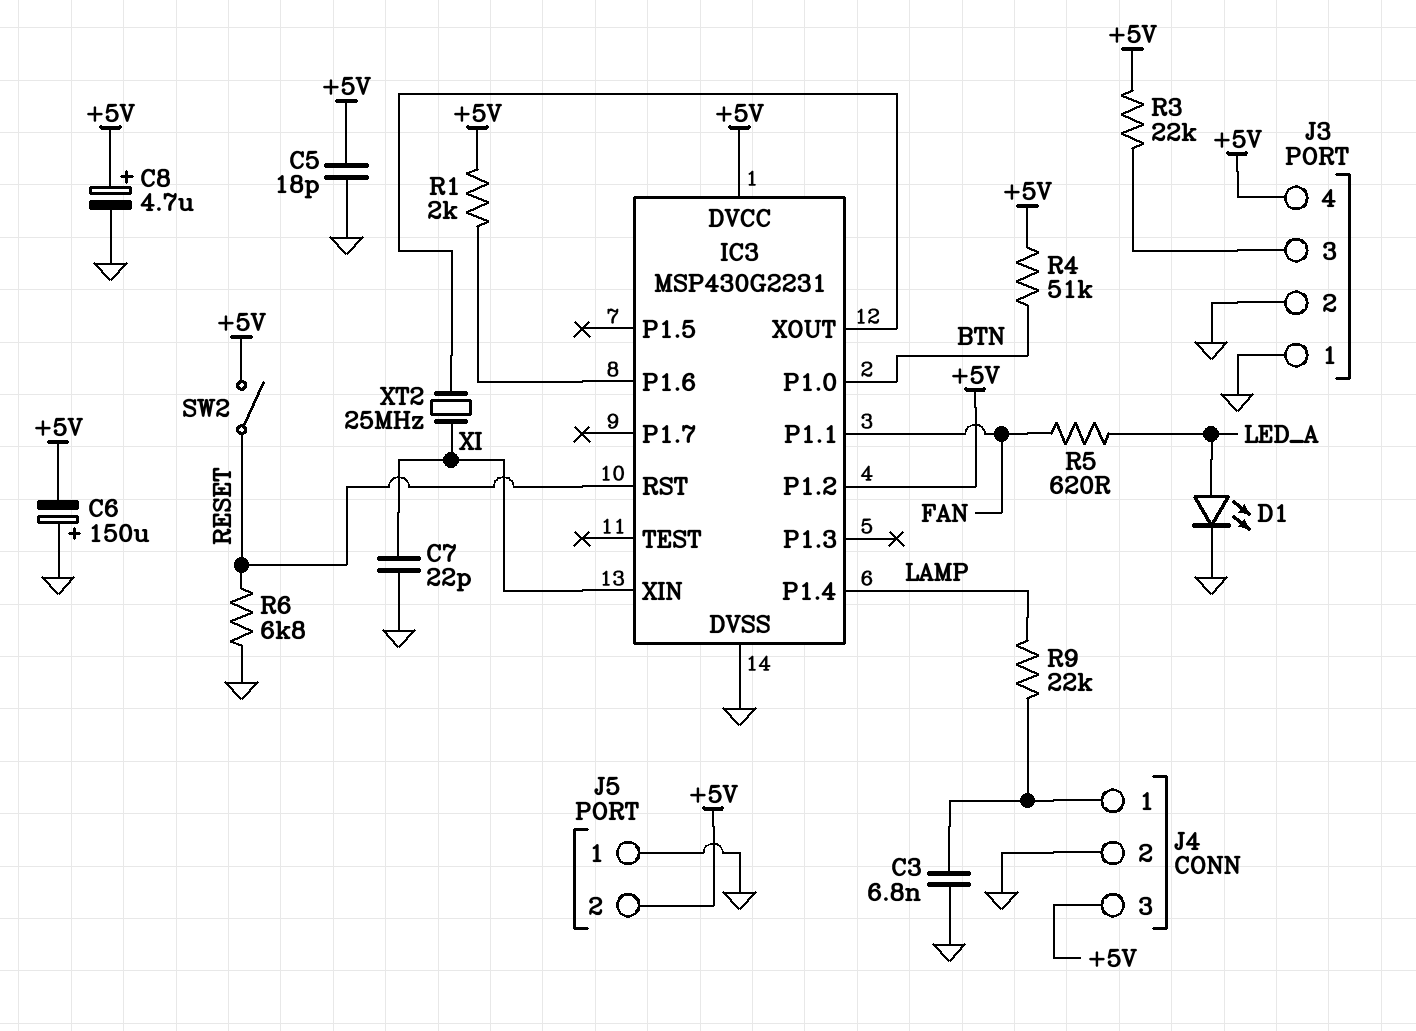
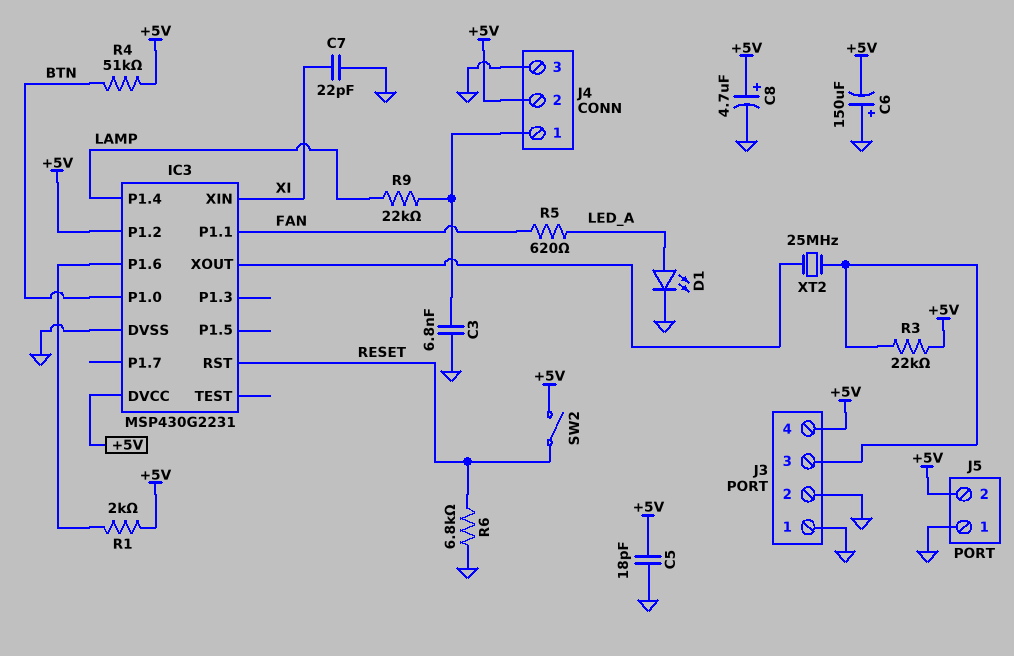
J4 pin 2: GND -> +5V
J4 pin 3: +5V -> GND
XT2: 25MHz (IC3/XOUT, XI) -> 25MHz (IC3/XOUT, J3/3)

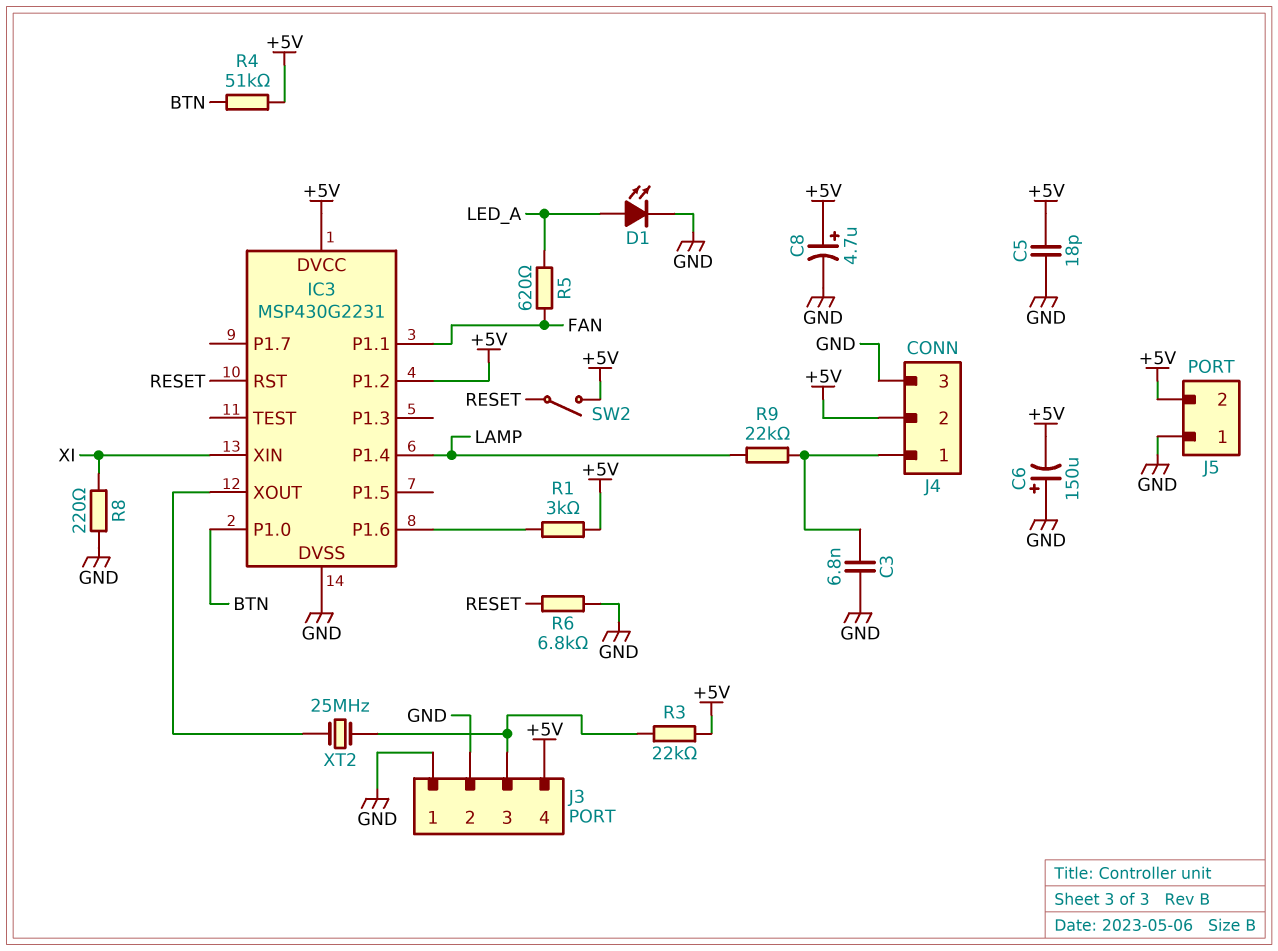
C7: 22pF (GND, XI) -> none
R1: 2k (+5V, IC3/P1.6) -> 3k (+5V, IC3/P1.6)
R8: none -> 220 (GND, XI)

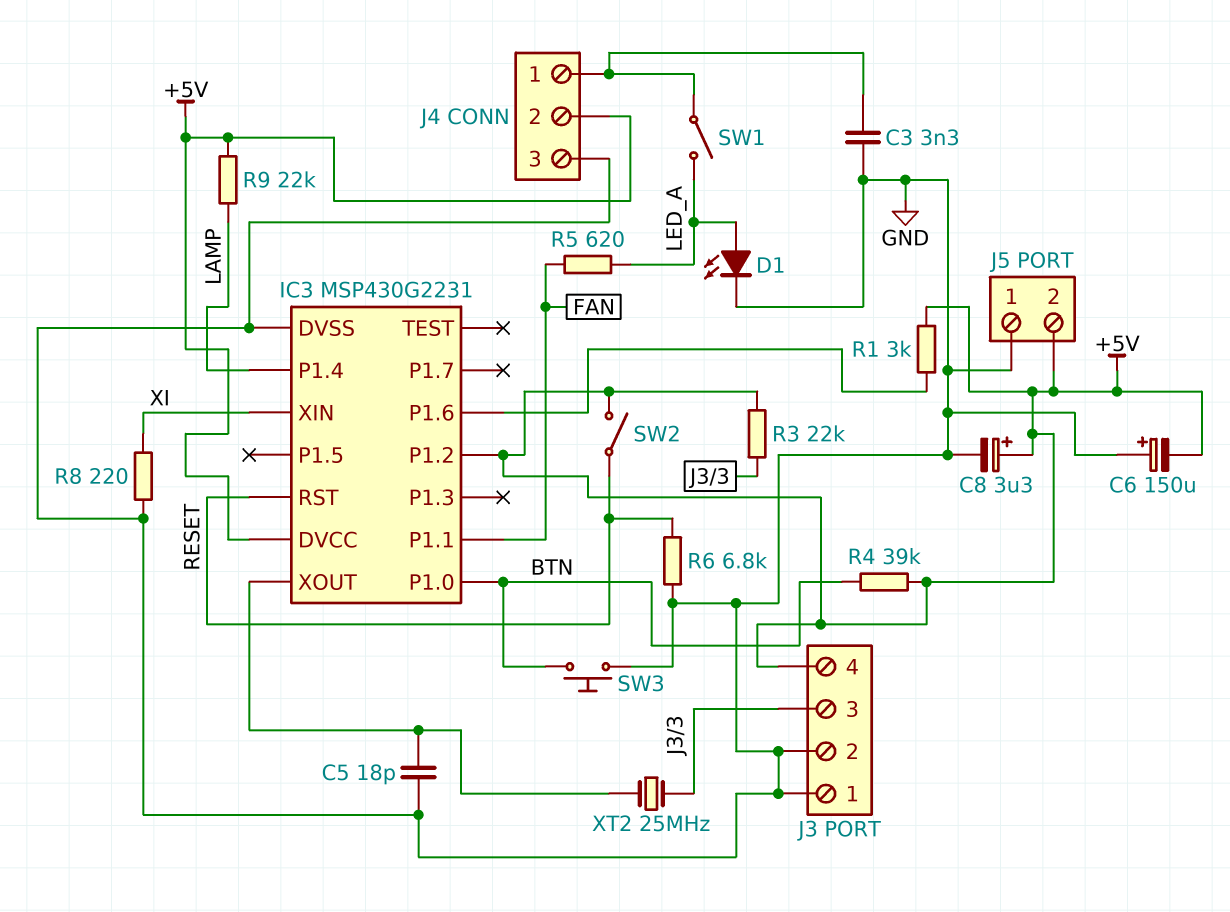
C3: 6.8nF (GND, J4/1) -> 3.3nF (GND, J4/1)
C5: 18pF (+5V, GND) -> 18pF (GND, IC3/XOUT)
C8: 4.7uF (plus +5V, minus GND) -> 3.3uF (plus +5V, minus GND)
R4: 51k (+5V, BTN) -> 39k (+5V, BTN)
R9: 22k (J4/1, LAMP) -> 22k (+5V, LAMP)
SW1: none -> switch (J4/1, LED_A)
SW3: none -> button (BTN, GND)

